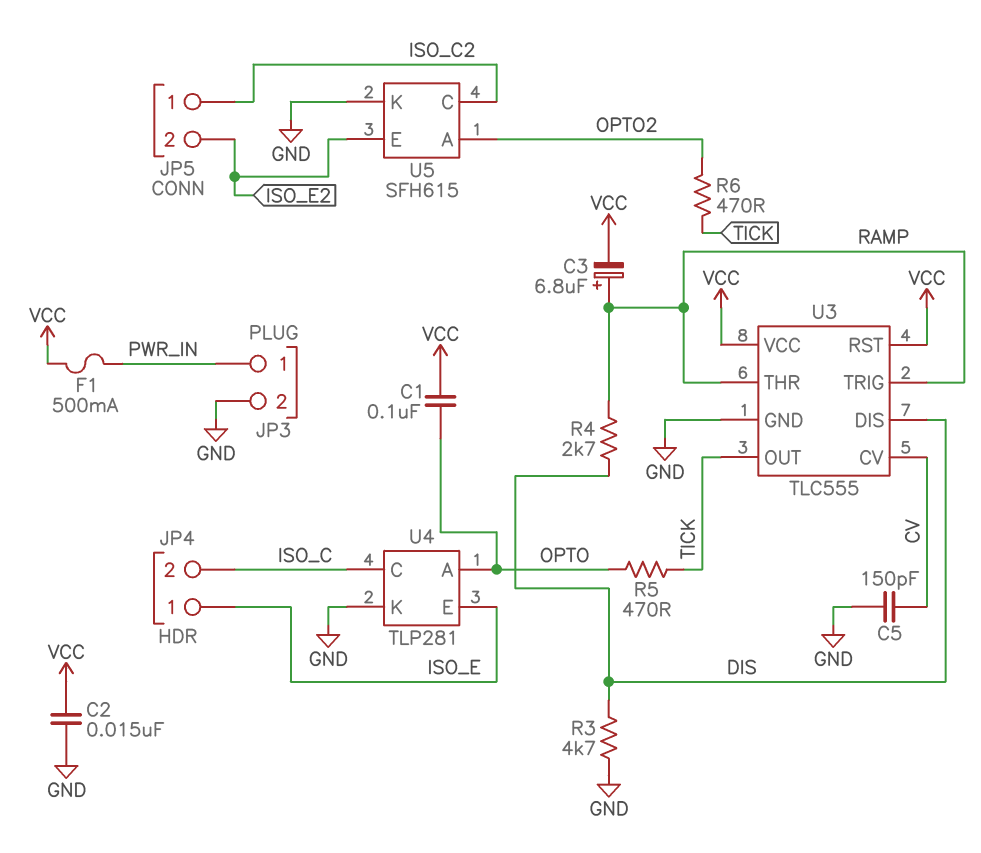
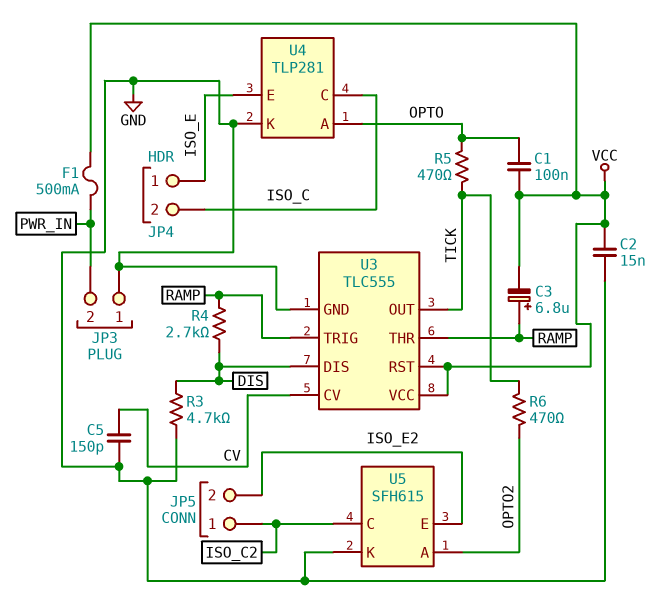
JP3 pin 1: PWR_IN -> GND
JP3 pin 2: GND -> PWR_IN

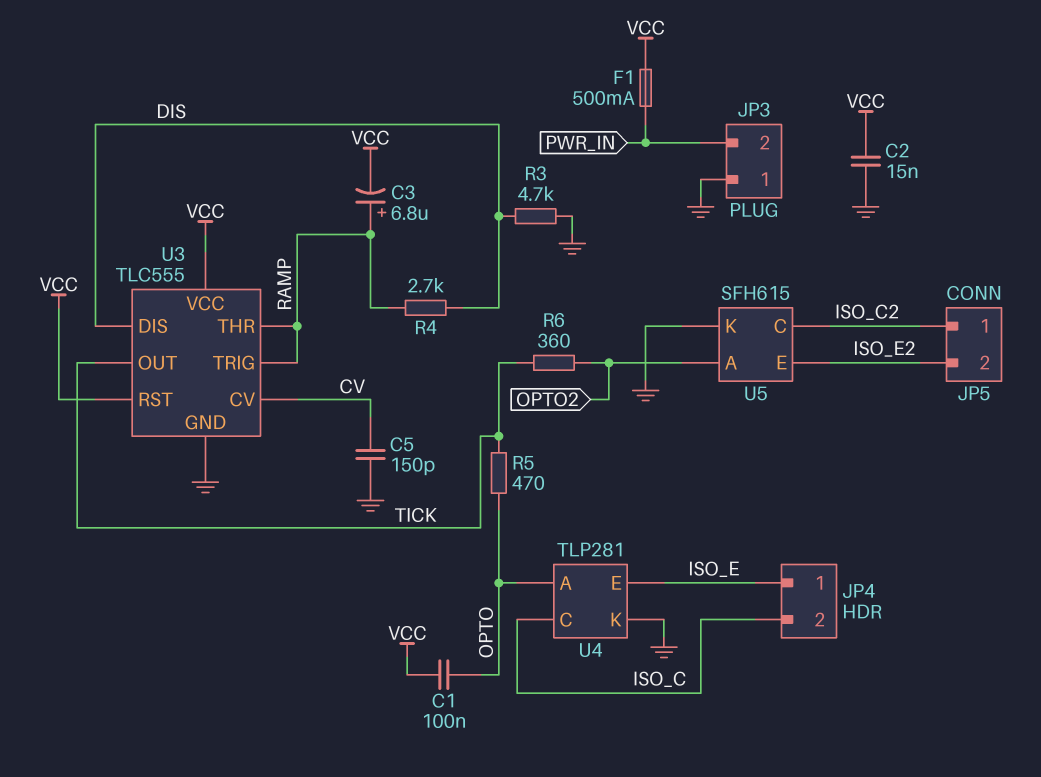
R6: 470 (OPTO2, TICK) -> 360 (OPTO2, TICK)

